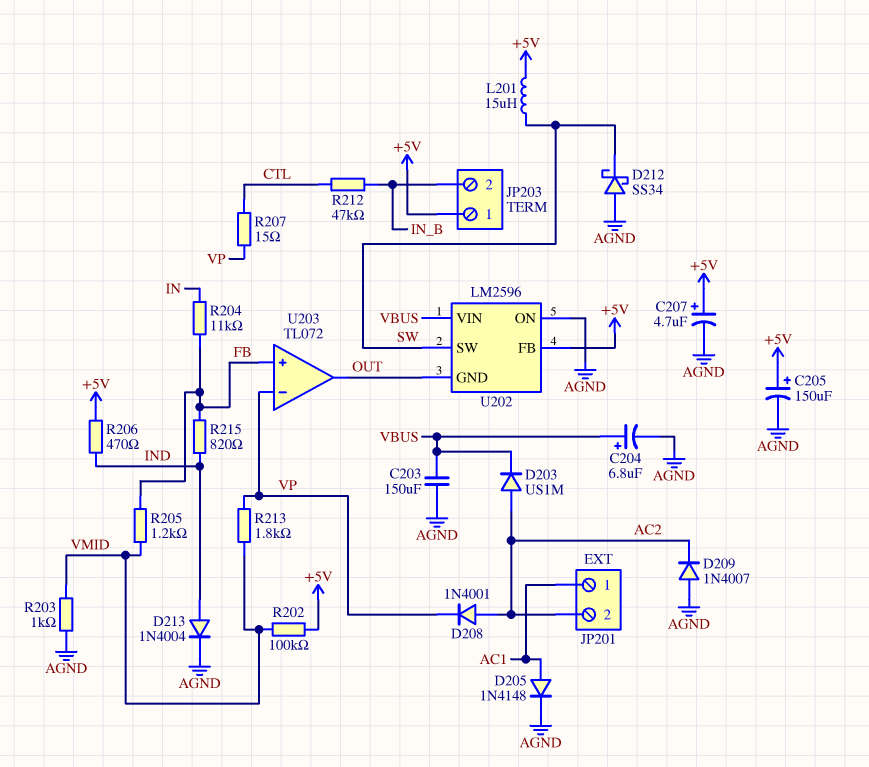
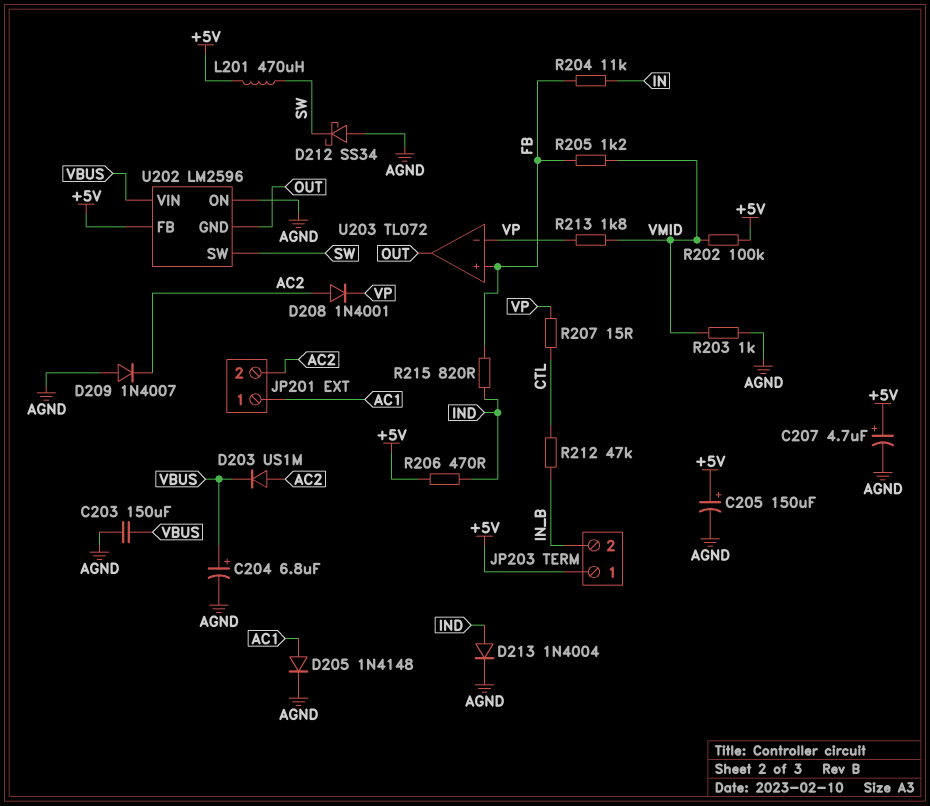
L201: 15uH (+5V, SW) -> 470uH (+5V, SW)

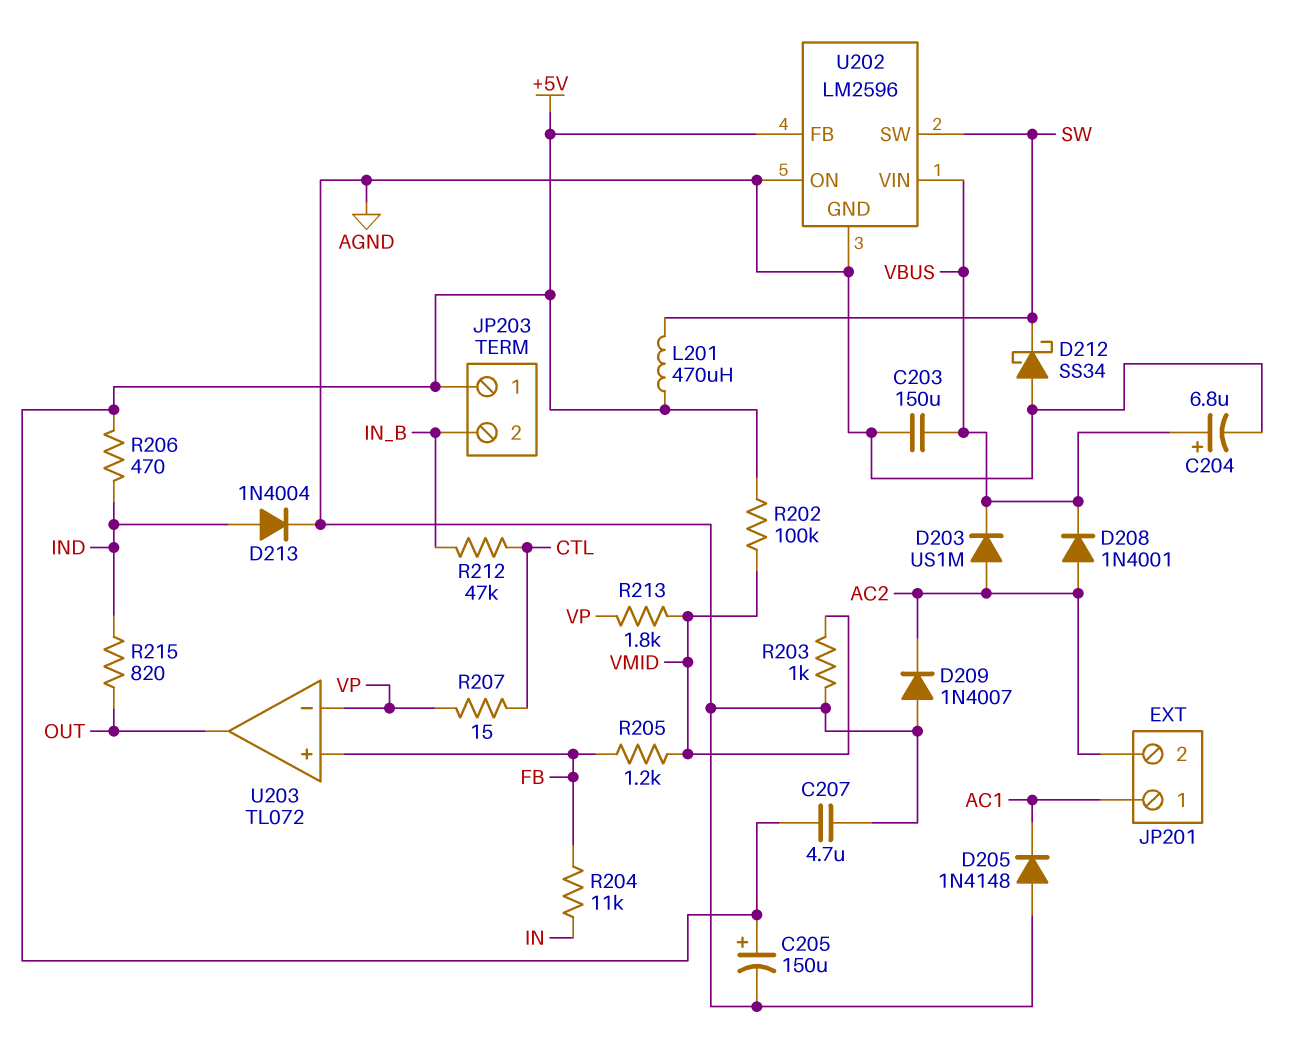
C207: 4.7uF (plus +5V, minus AGND) -> 4.7uF (+5V, AGND)
D205: diode 1N4148 (A AC1, K AGND) -> diode 1N4148 (A AGND, K AC1)
D208: diode 1N4001 (A AC2, K VP) -> diode 1N4001 (A AC2, K VBUS)
R215: 820 (FB, IND) -> 820 (IND, OUT)
U202 pin GND: OUT -> AGND

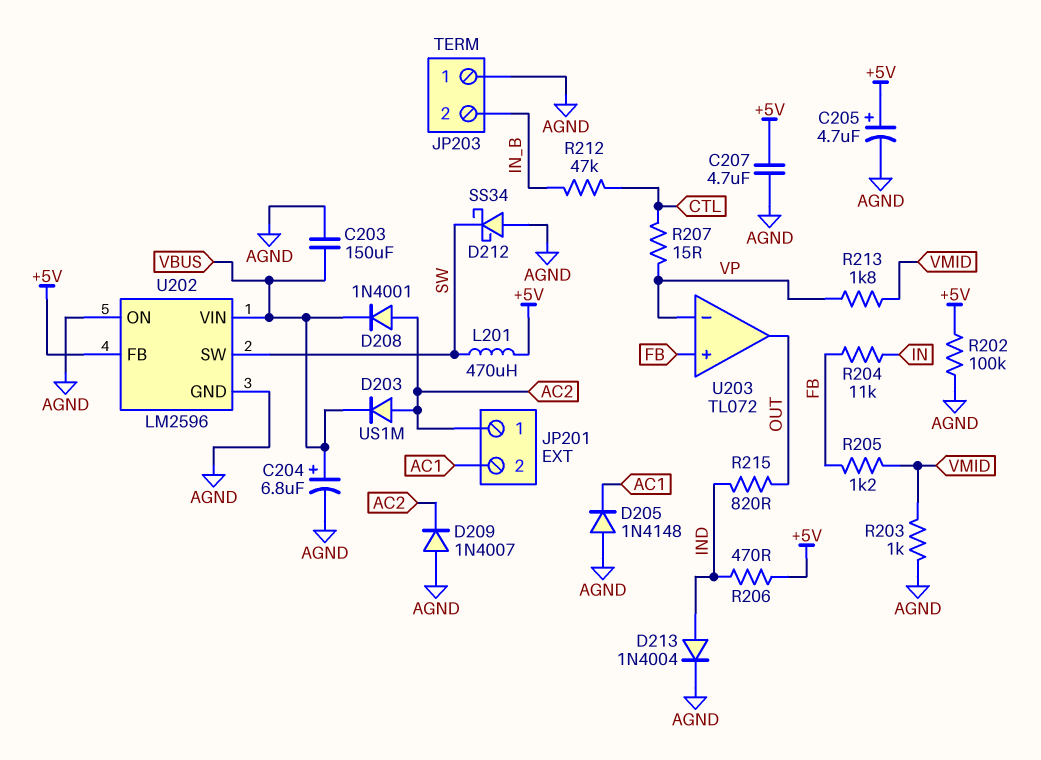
C205: 150uF (plus +5V, minus AGND) -> 4.7uF (plus +5V, minus AGND)
JP201 pin 1: AC1 -> AC2
JP201 pin 2: AC2 -> AC1
JP203 pin 1: +5V -> AGND
R202: 100k (+5V, VMID) -> 100k (+5V, AGND)

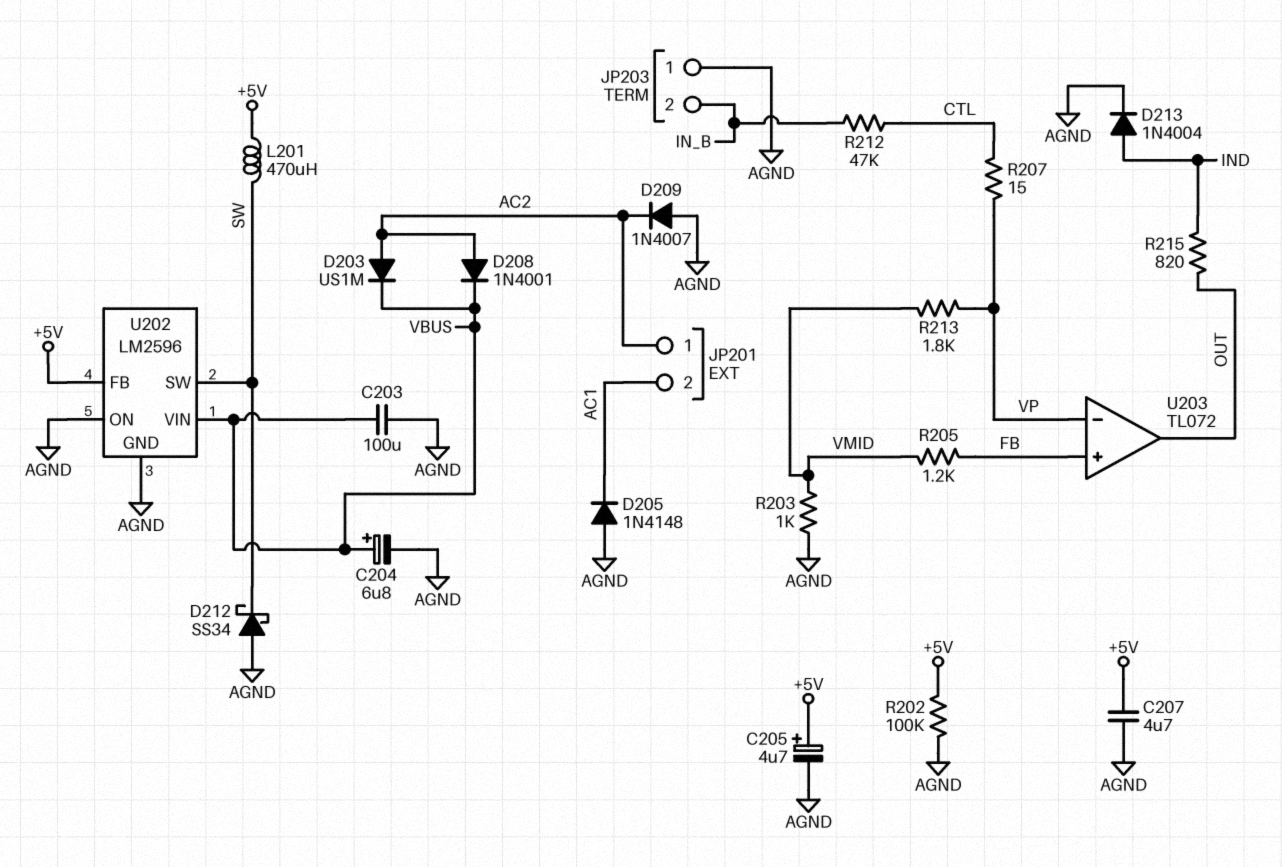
C203: 150uF (AGND, VBUS) -> 100uF (AGND, VBUS)
R204: 11k (FB, IN) -> none
R206: 470 (+5V, IND) -> none

